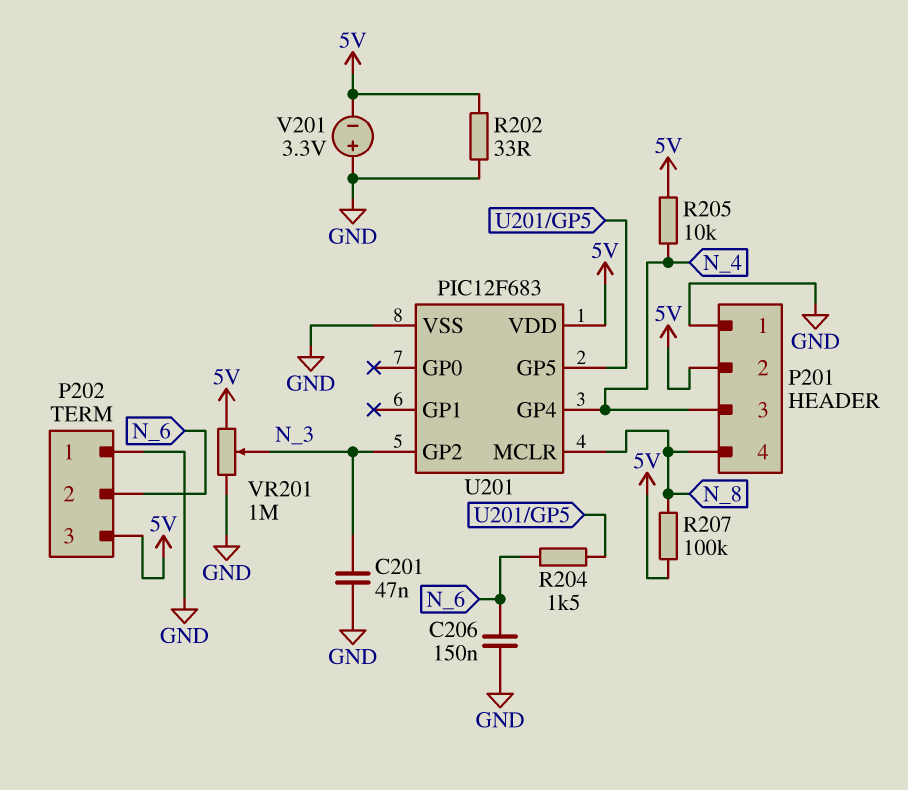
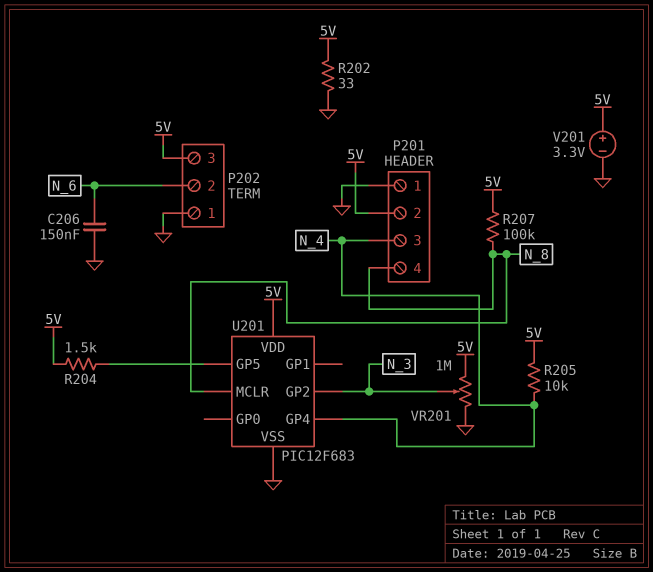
C201: 47nF (GND, N_3) -> none
R204: 1.5k (N_6, U201/GP5) -> 1.5k (5V, U201/GP5)
V201: 3.3V (plus GND, minus 5V) -> 3.3V (plus 5V, minus GND)

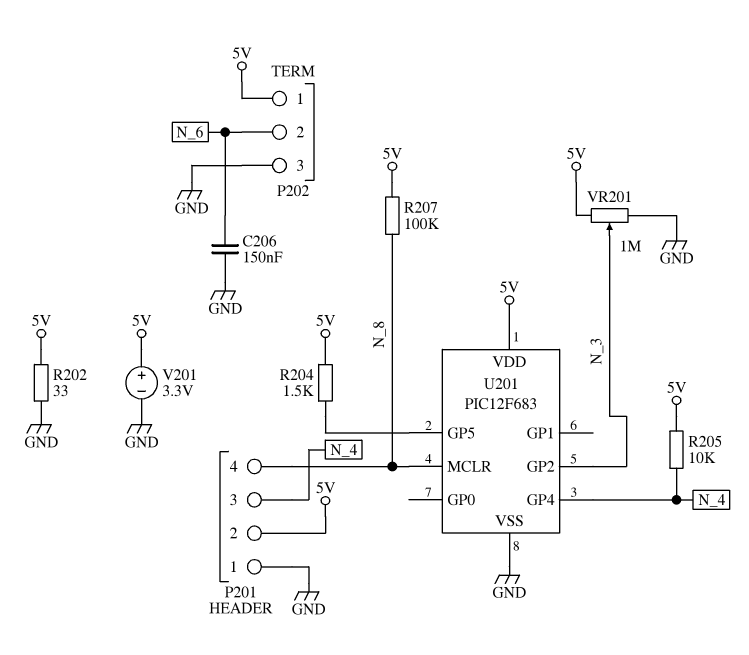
P202 pin 1: GND -> 5V
P202 pin 3: 5V -> GND

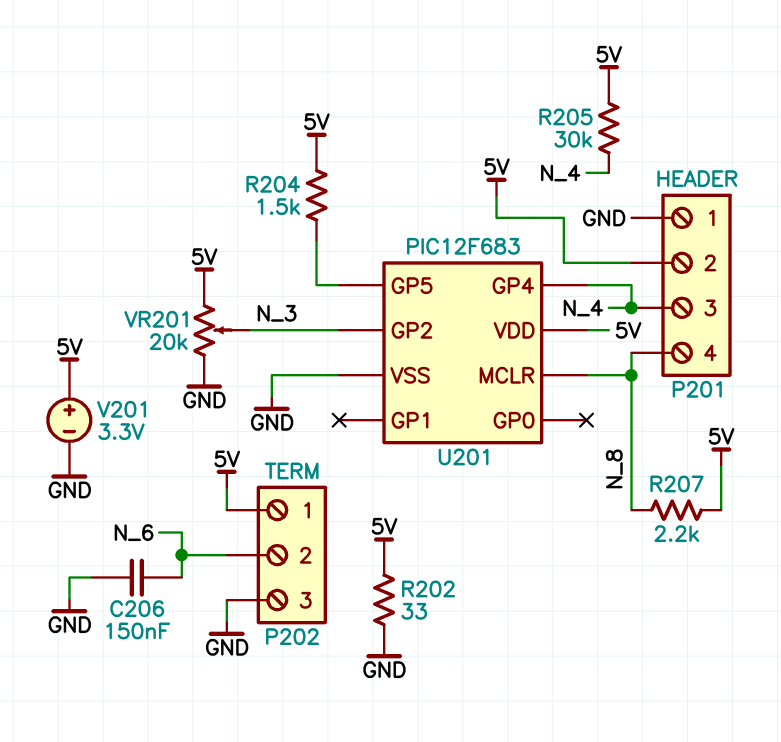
R205: 10k (5V, N_4) -> 30k (5V, N_4)
R207: 100k (5V, N_8) -> 2.2k (5V, N_8)
VR201: 1M (5V, GND, wiper N_3) -> 20k (5V, GND, wiper N_3)

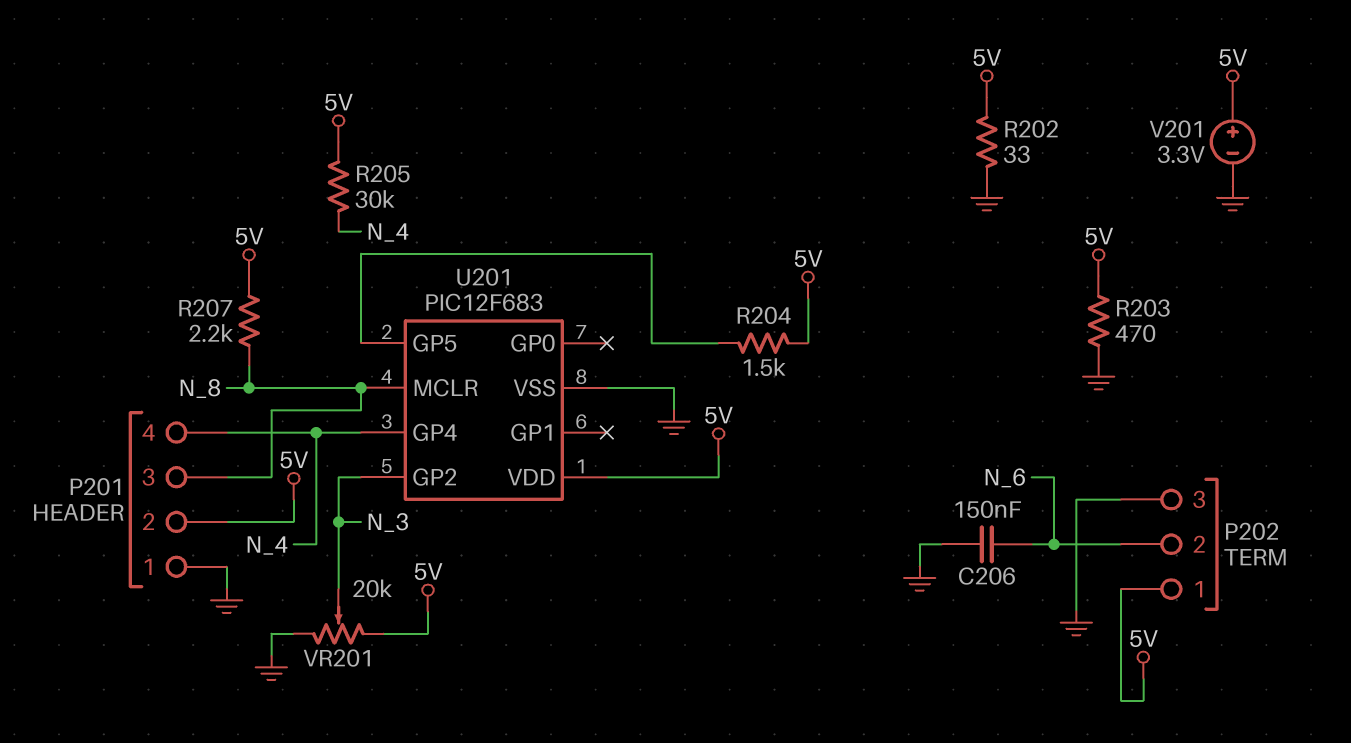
P201 pin 3: N_4 -> N_8
P201 pin 4: N_8 -> N_4
R203: none -> 470 (5V, GND)

